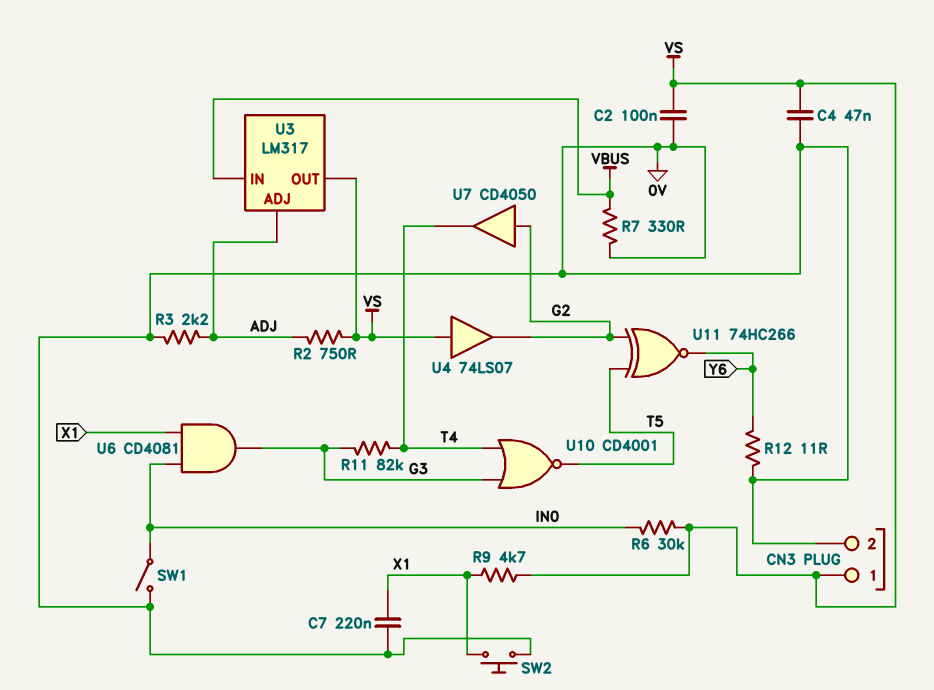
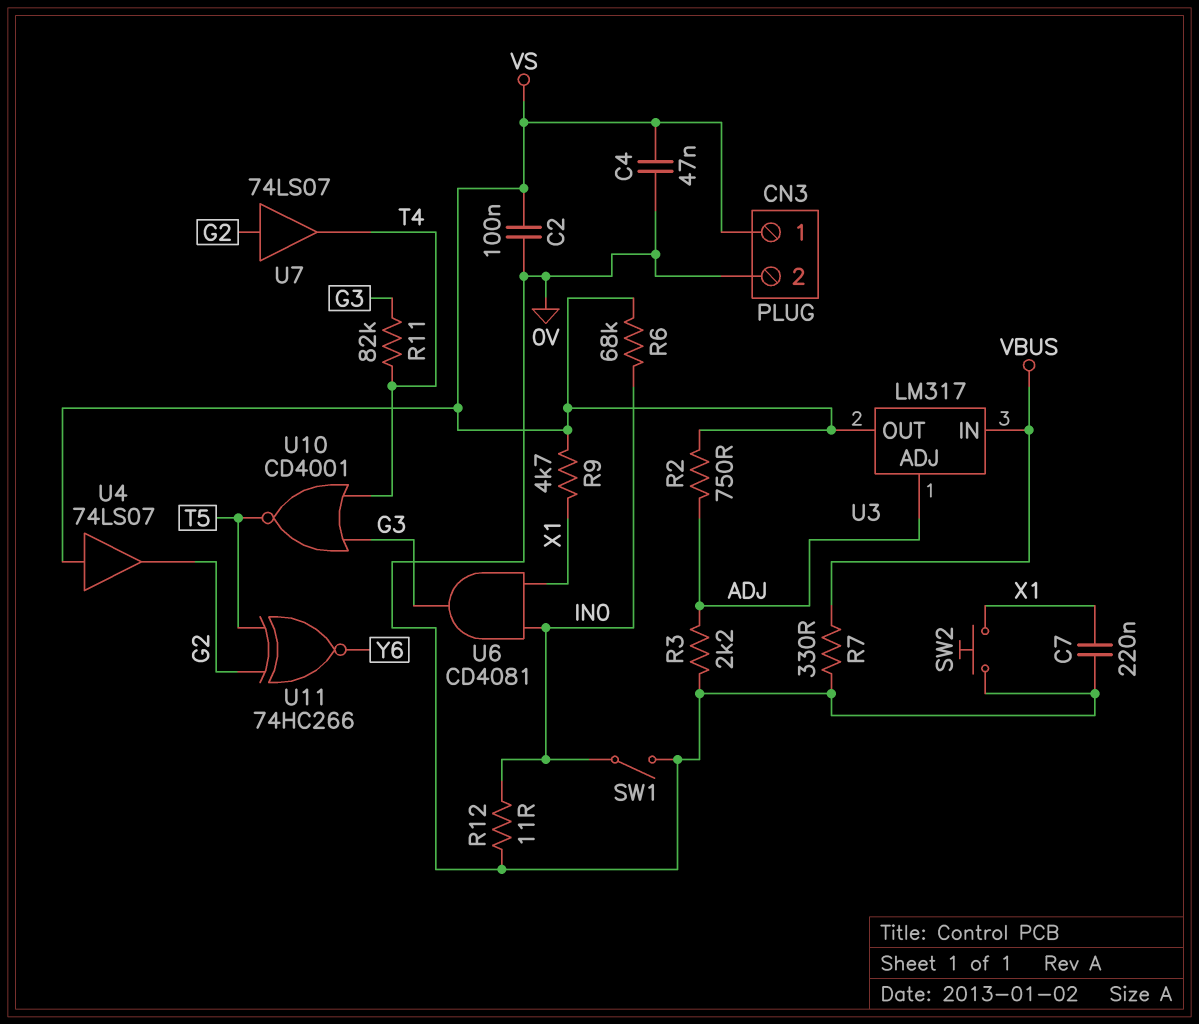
R6: 30k (IN0, VS) -> 68k (IN0, VS)
R12: 11 (0V, Y6) -> 11 (0V, IN0)
U7: buffer CD4050 (in G2, out T4) -> buffer 74LS07 (in G2, out T4)

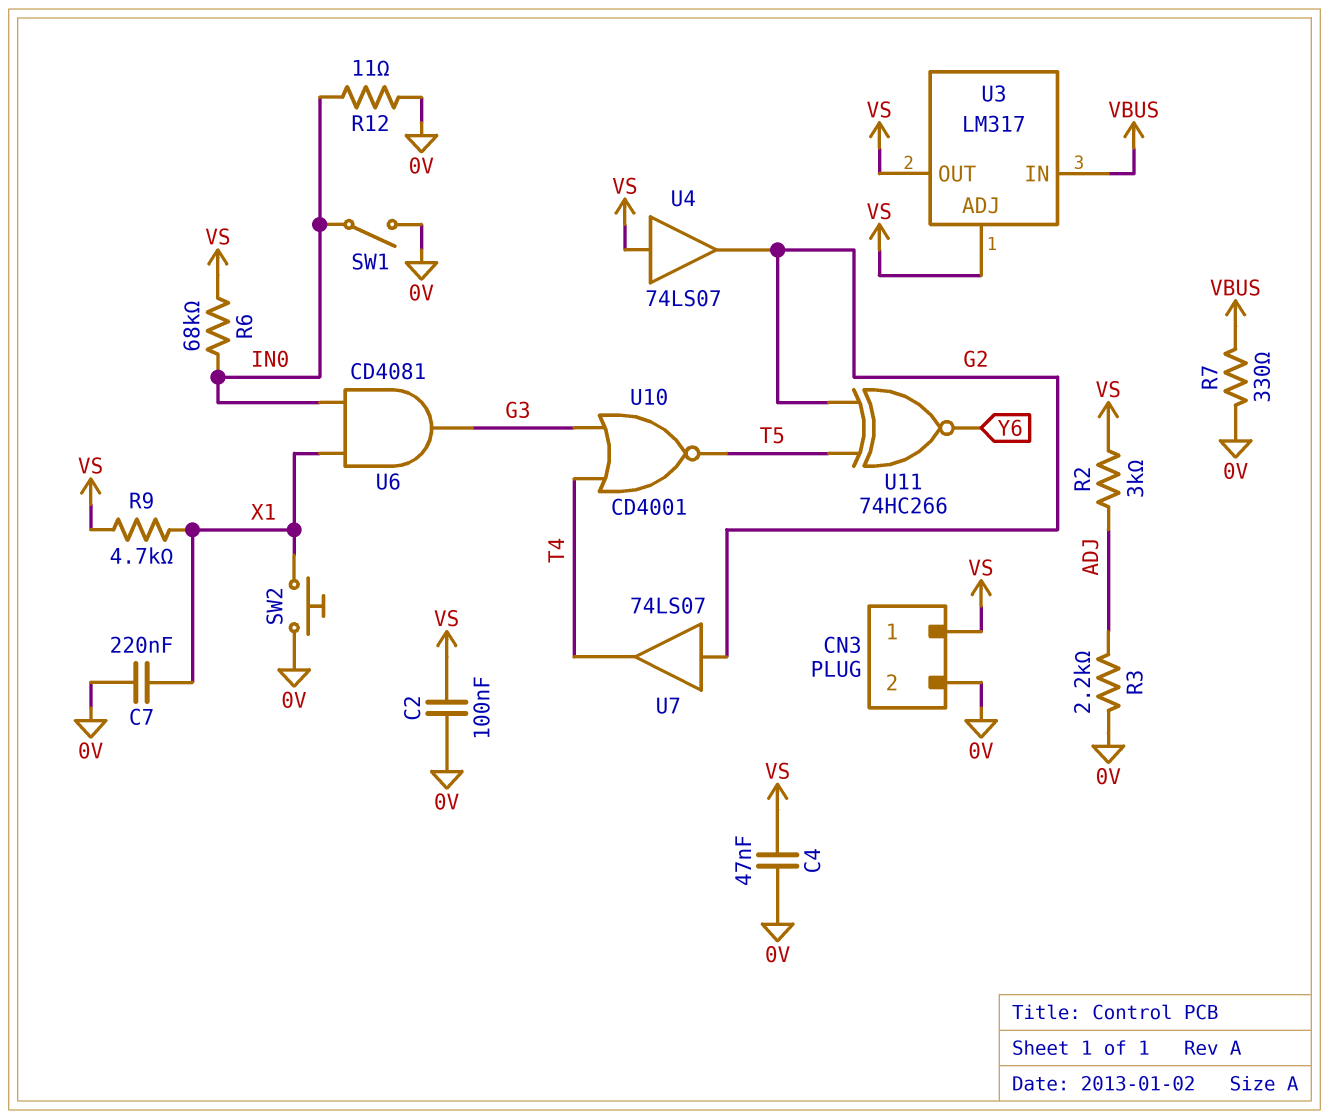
R2: 750 (ADJ, VS) -> 3k (ADJ, VS)
R11: 82k (G3, T4) -> none
U3 pin ADJ: ADJ -> VS

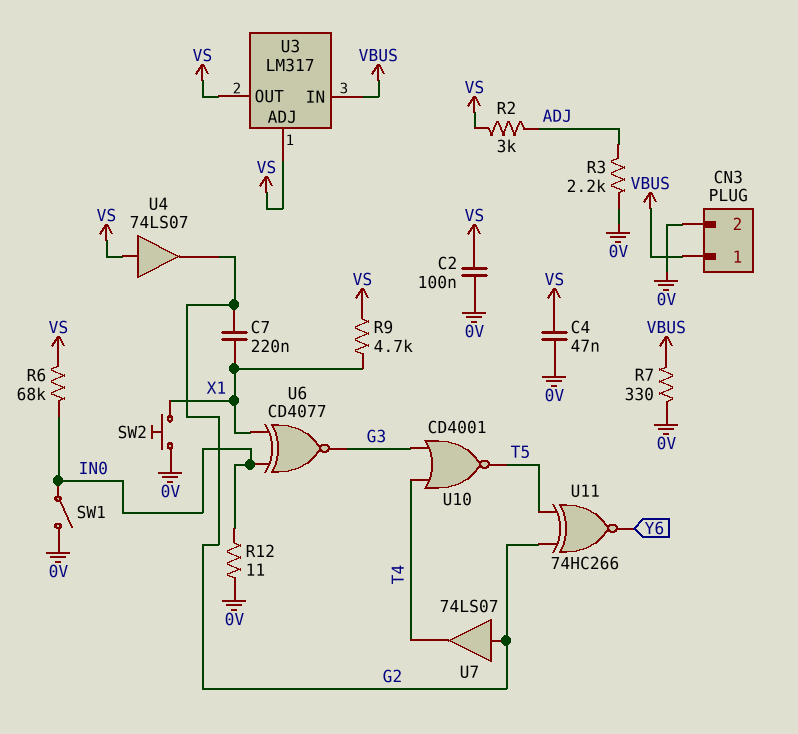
C7: 220nF (0V, X1) -> 220nF (G2, X1)
CN3 pin 1: VS -> VBUS
U6: AND CD4081 (in IN0, in X1, out G3) -> XNOR CD4077 (in IN0, in X1, out G3)

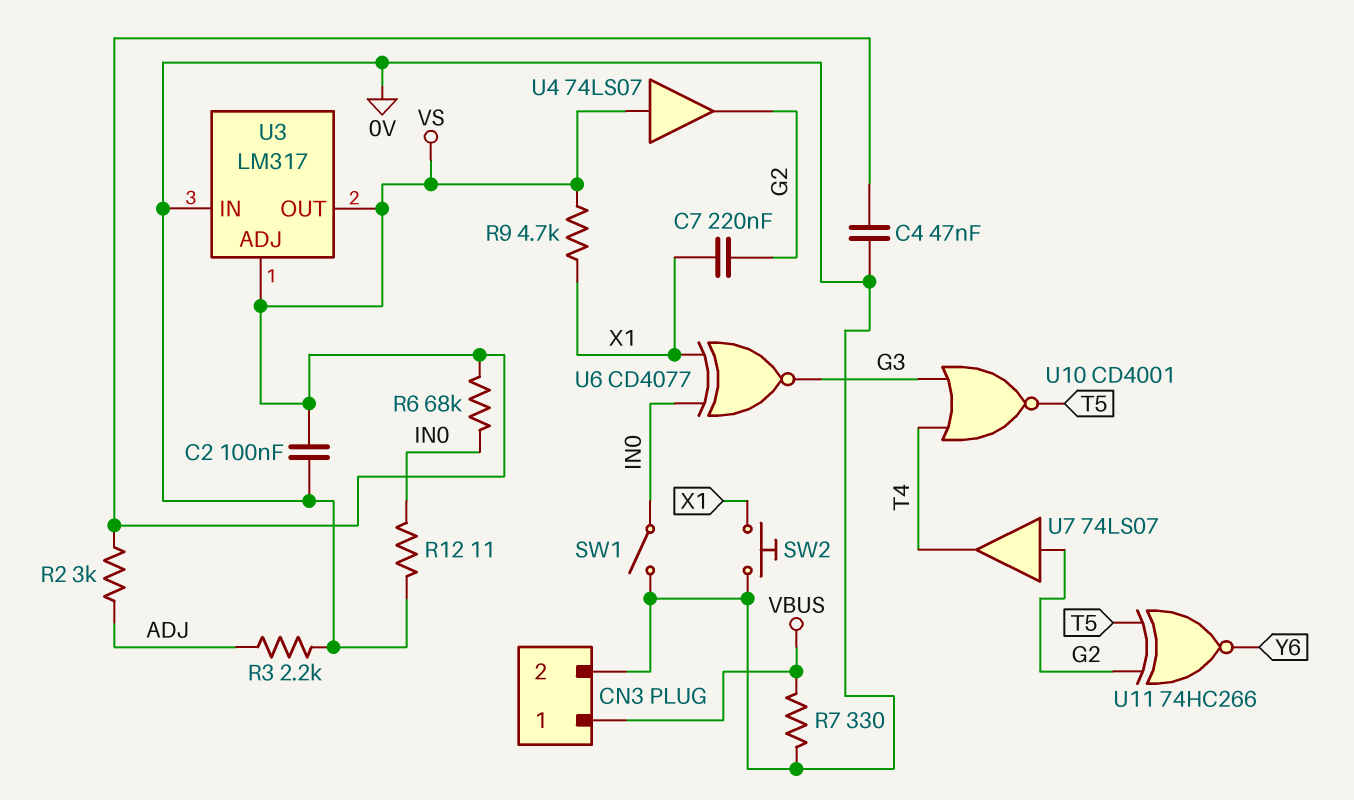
U3 pin IN: VBUS -> 0V

